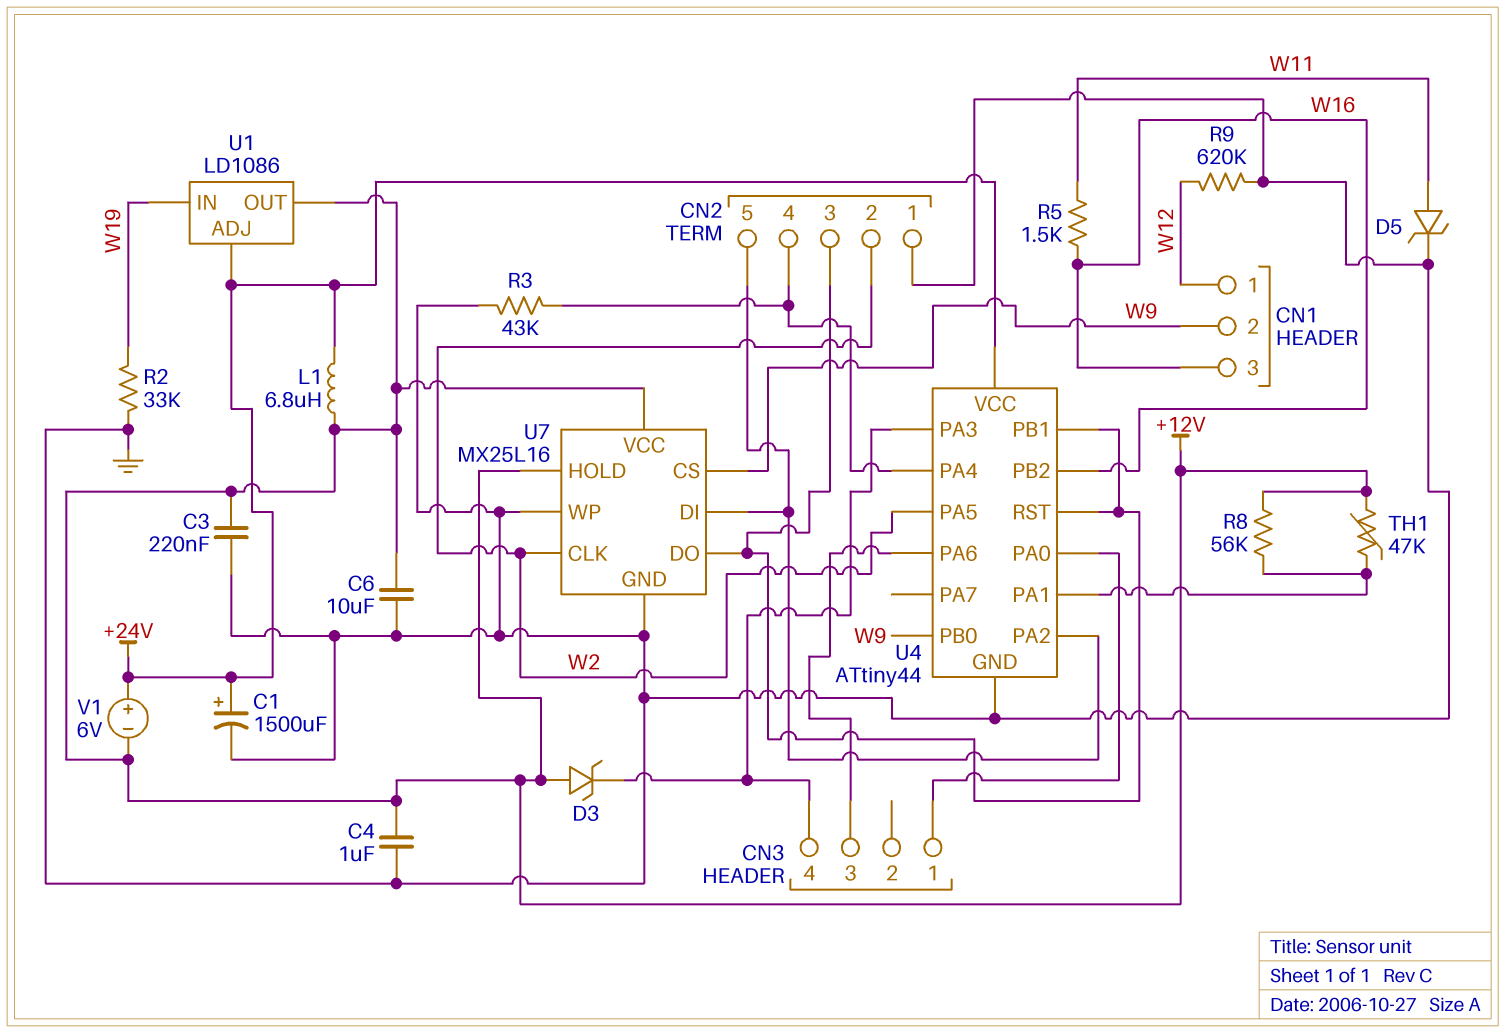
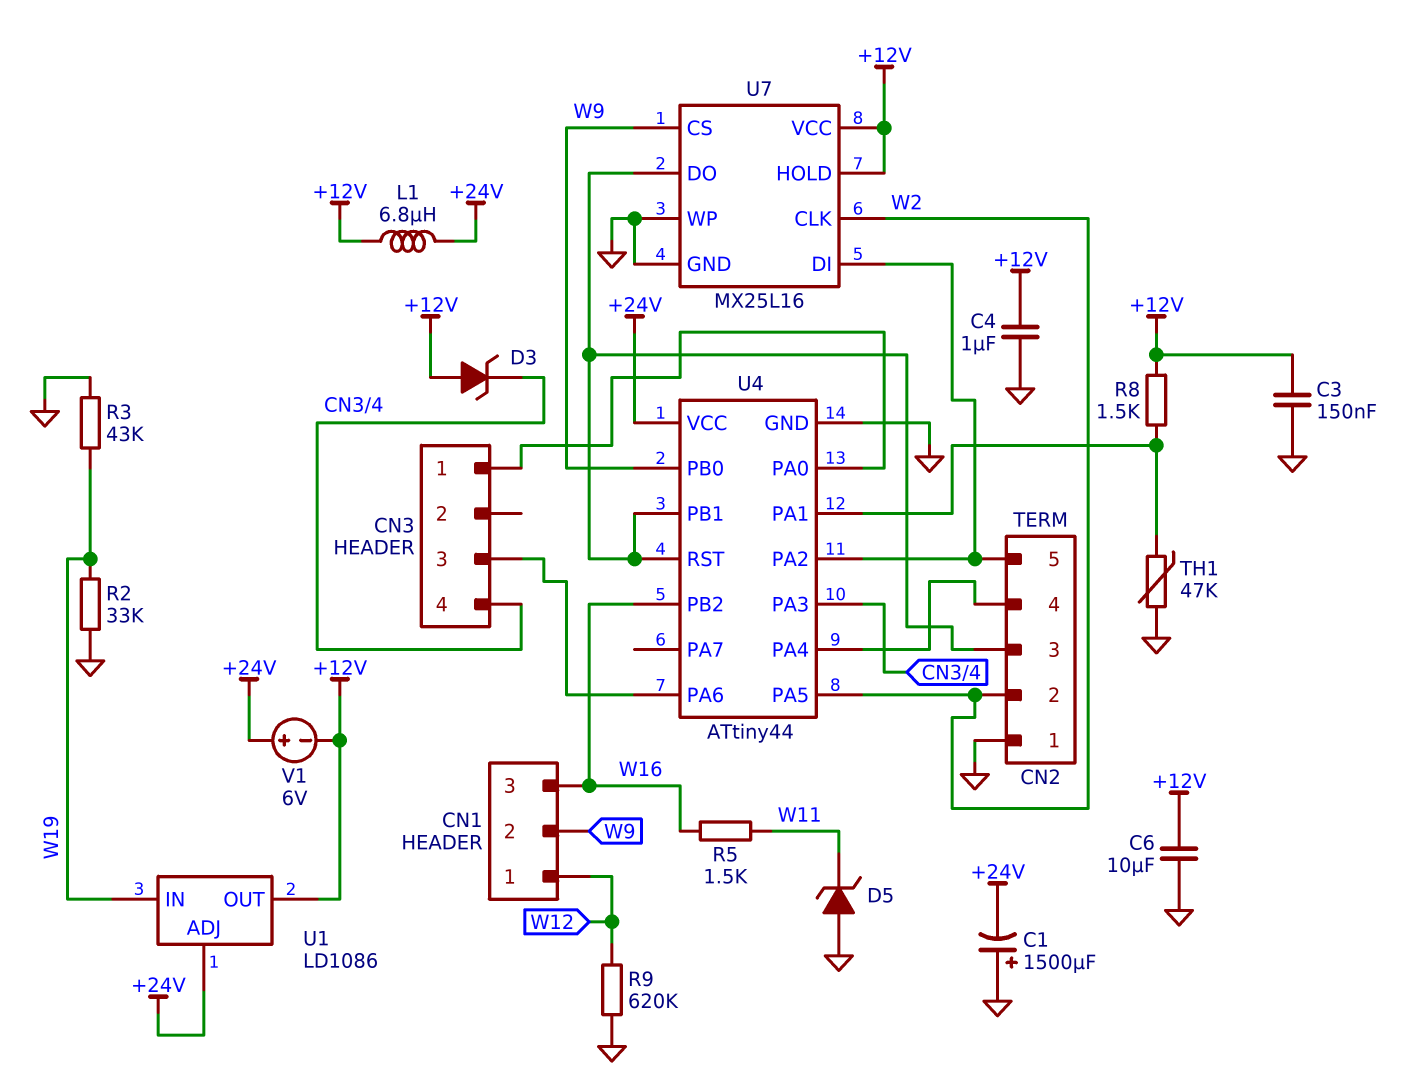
C1: 1500uF (plus +24V, minus GND) -> 1500uF (plus GND, minus +24V)
C3: 220nF (+12V, GND) -> 150nF (+12V, GND)
D5: zener (A W11, K GND) -> zener (A GND, K W11)
R3: 43k (CN2/4, GND) -> 43k (GND, W19)
R8: 56k (+12V, U4/PA1) -> 1.5k (+12V, U4/PA1)
TH1: 47k (+12V, U4/PA1) -> 47k (GND, U4/PA1)

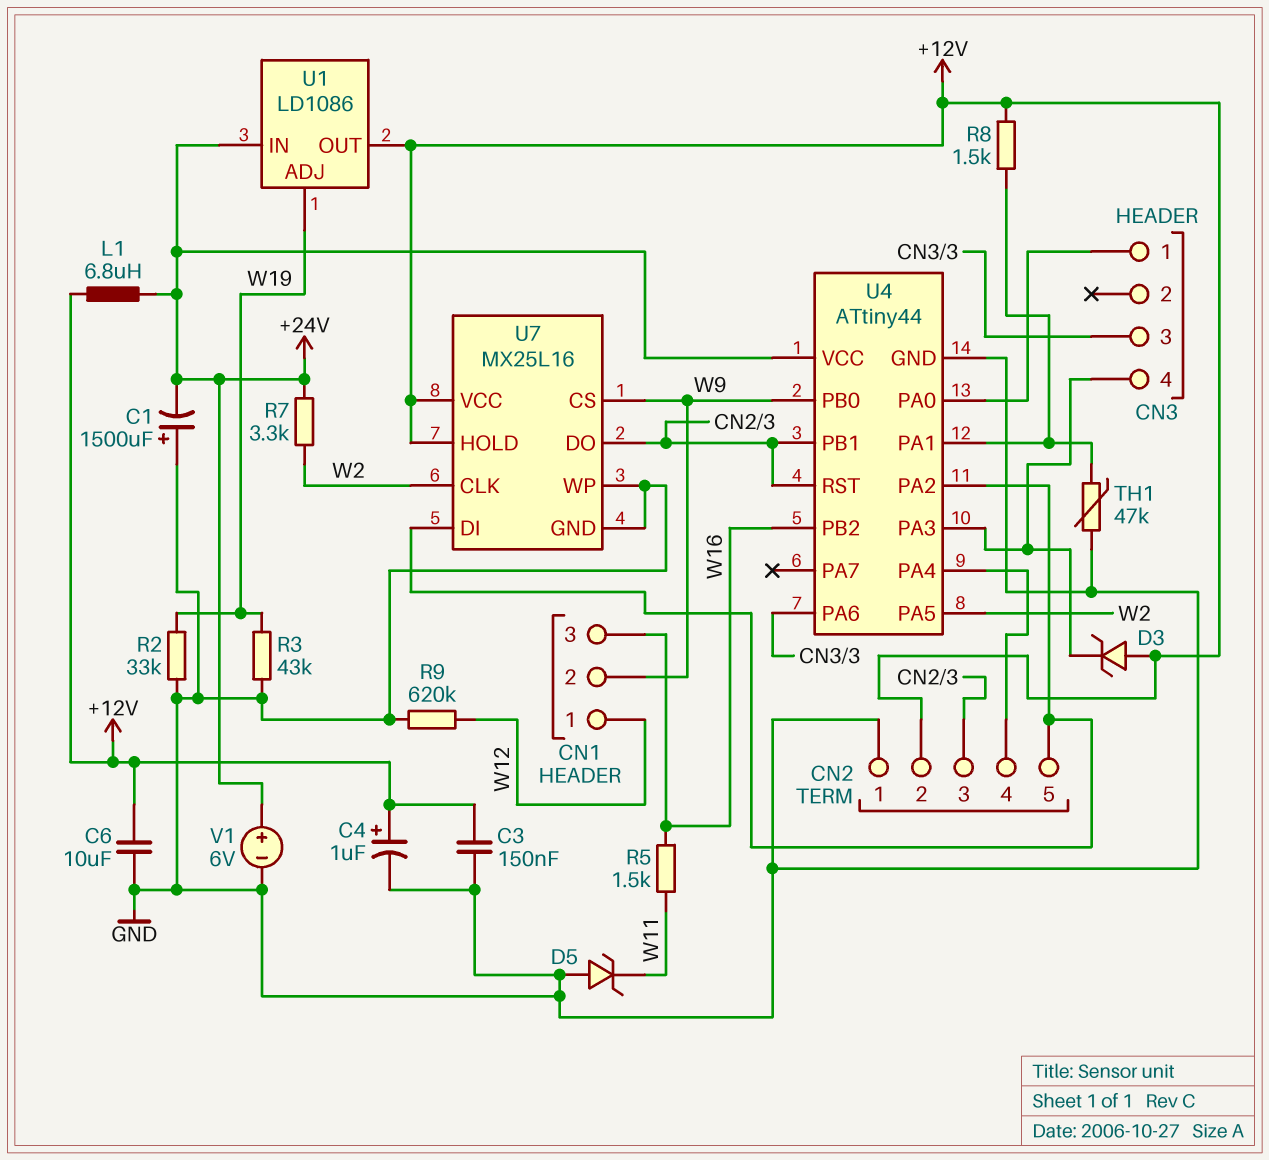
C4: 1uF (+12V, GND) -> 1uF (plus +12V, minus GND)
CN2 pin 2: W2 -> +12V
R7: none -> 3.3k (+24V, W2)
U1 pin ADJ: +24V -> W19
U1 pin IN: W19 -> +24V
V1: 6V (plus +24V, minus +12V) -> 6V (plus +24V, minus GND)

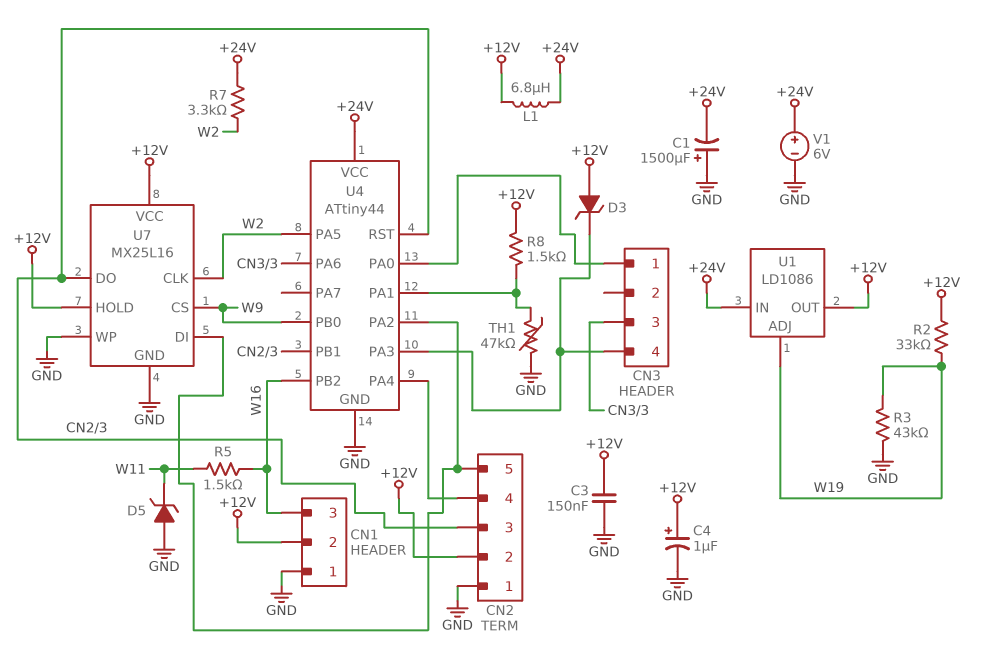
C6: 10uF (+12V, GND) -> none
CN1 pin 1: W12 -> GND
CN1 pin 2: W9 -> +12V
R2: 33k (GND, W19) -> 33k (+12V, W19)
R9: 620k (GND, W12) -> none

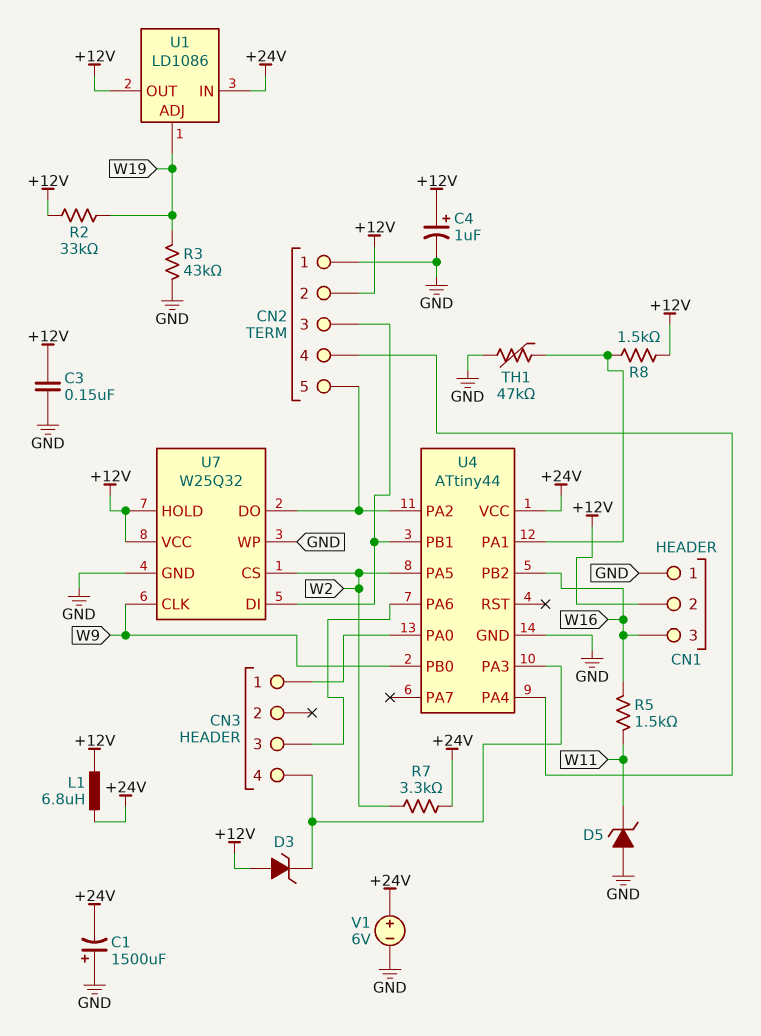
U4 pin RST: CN2/3 -> none
U7: MX25L16 -> W25Q32
U7 pin CLK: W2 -> W9
U7 pin CS: W9 -> W2
U7 pin DI: CN2/5 -> CN2/3
U7 pin DO: CN2/3 -> CN2/5

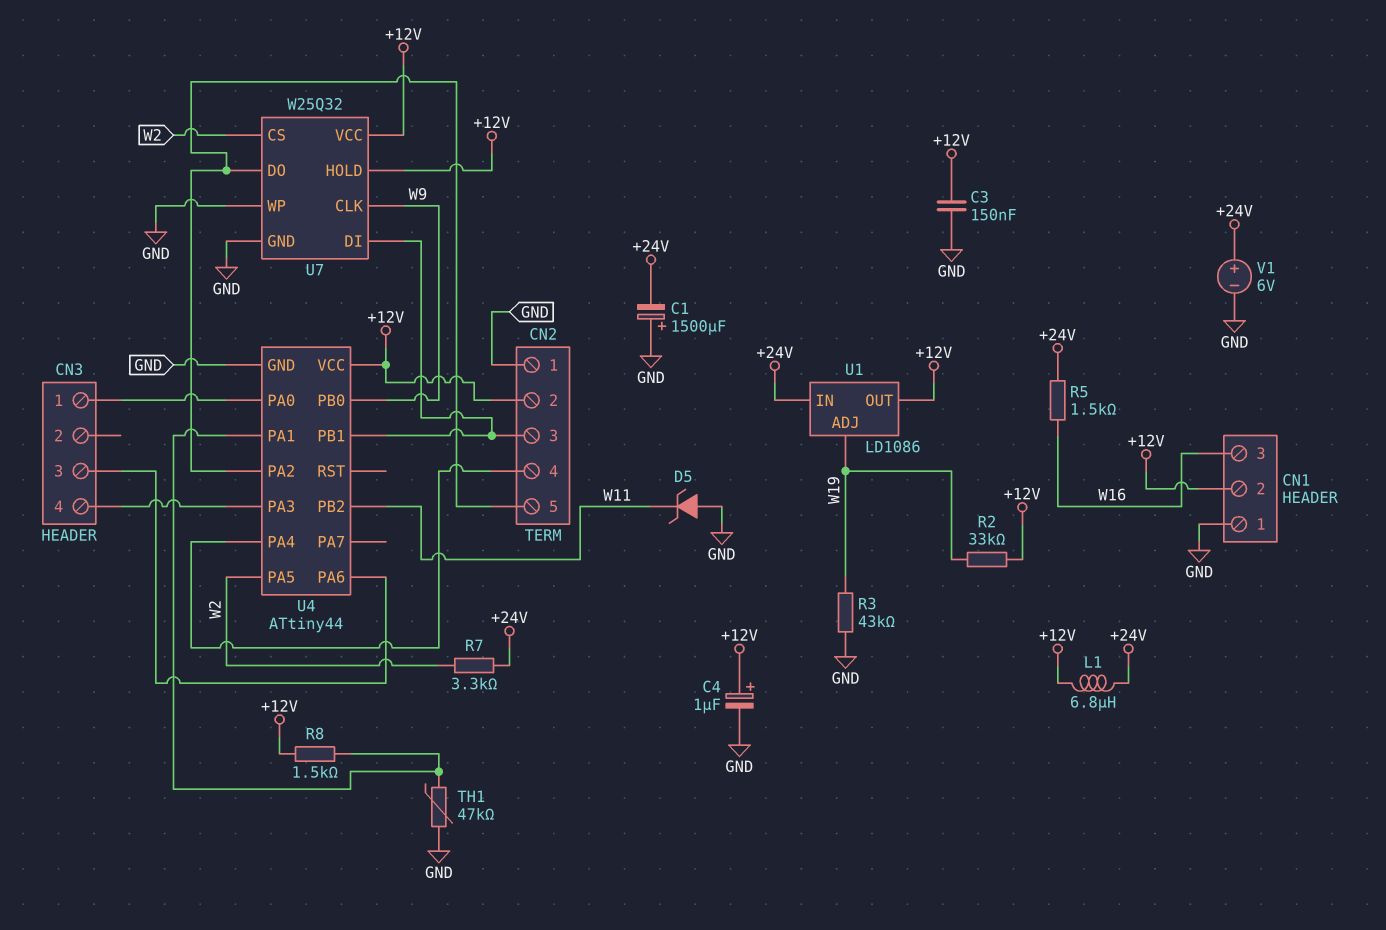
D3: zener (A +12V, K CN3/4) -> none
R5: 1.5k (W11, W16) -> 1.5k (+24V, W16)
U4 pin PB2: W16 -> W11
U4 pin VCC: +24V -> +12V

